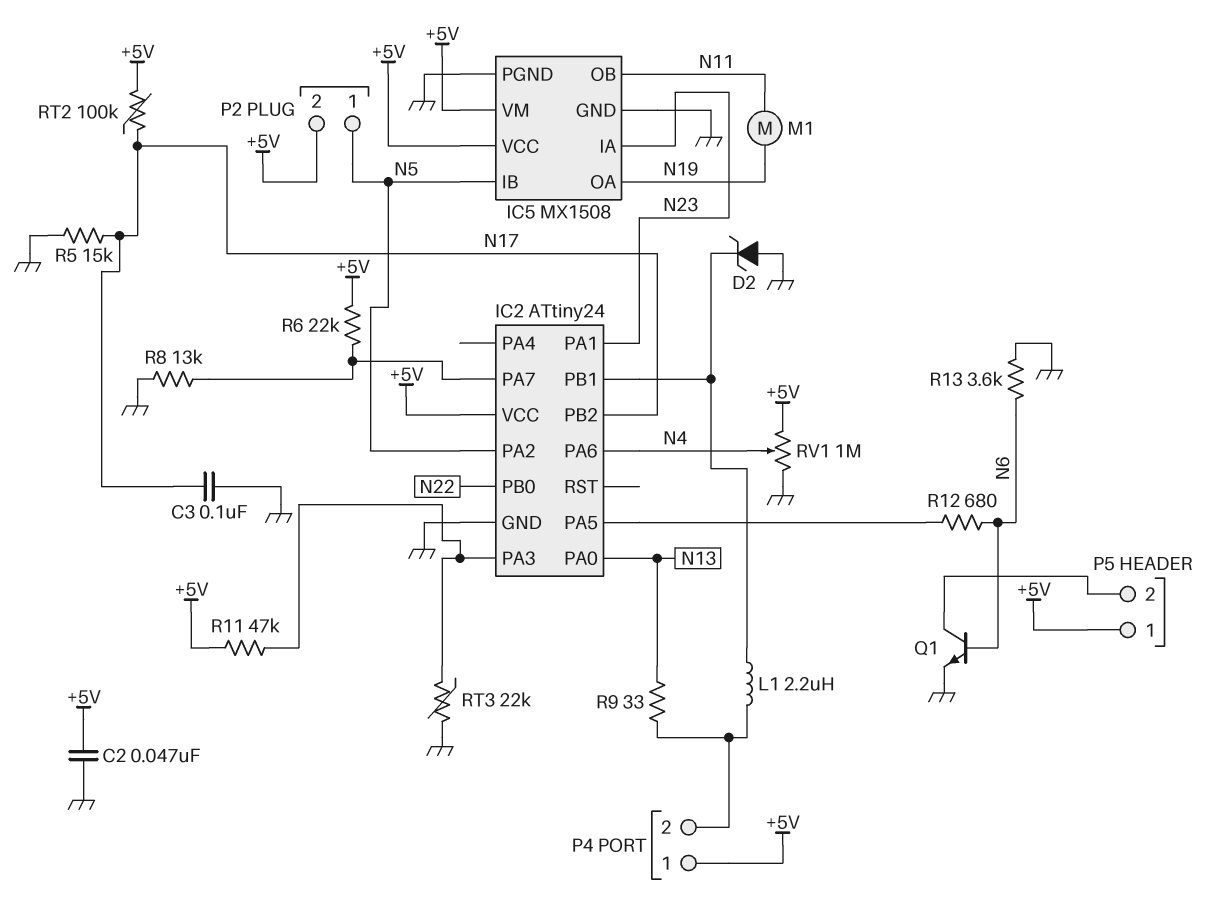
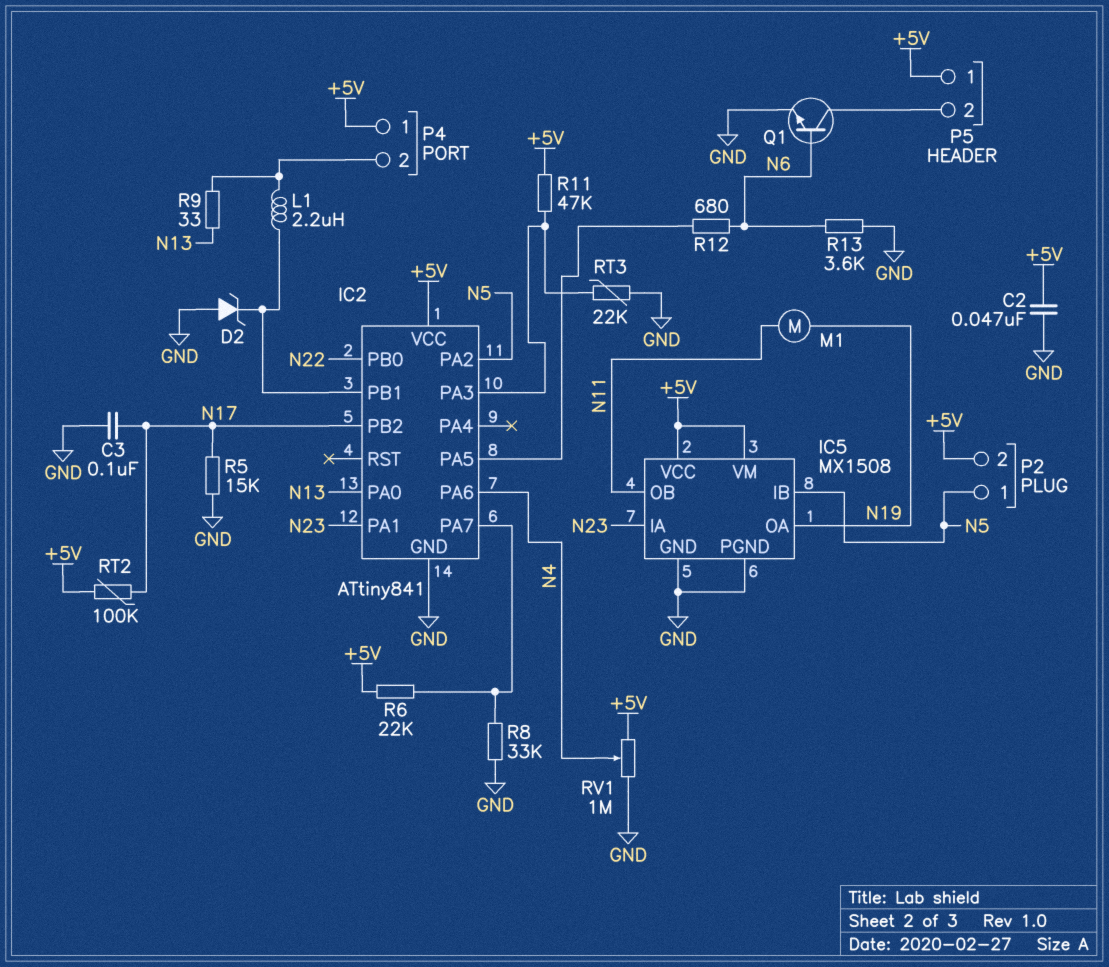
IC2: ATtiny24 -> ATtiny841
R8: 13k (GND, IC2/PA7) -> 33k (GND, IC2/PA7)

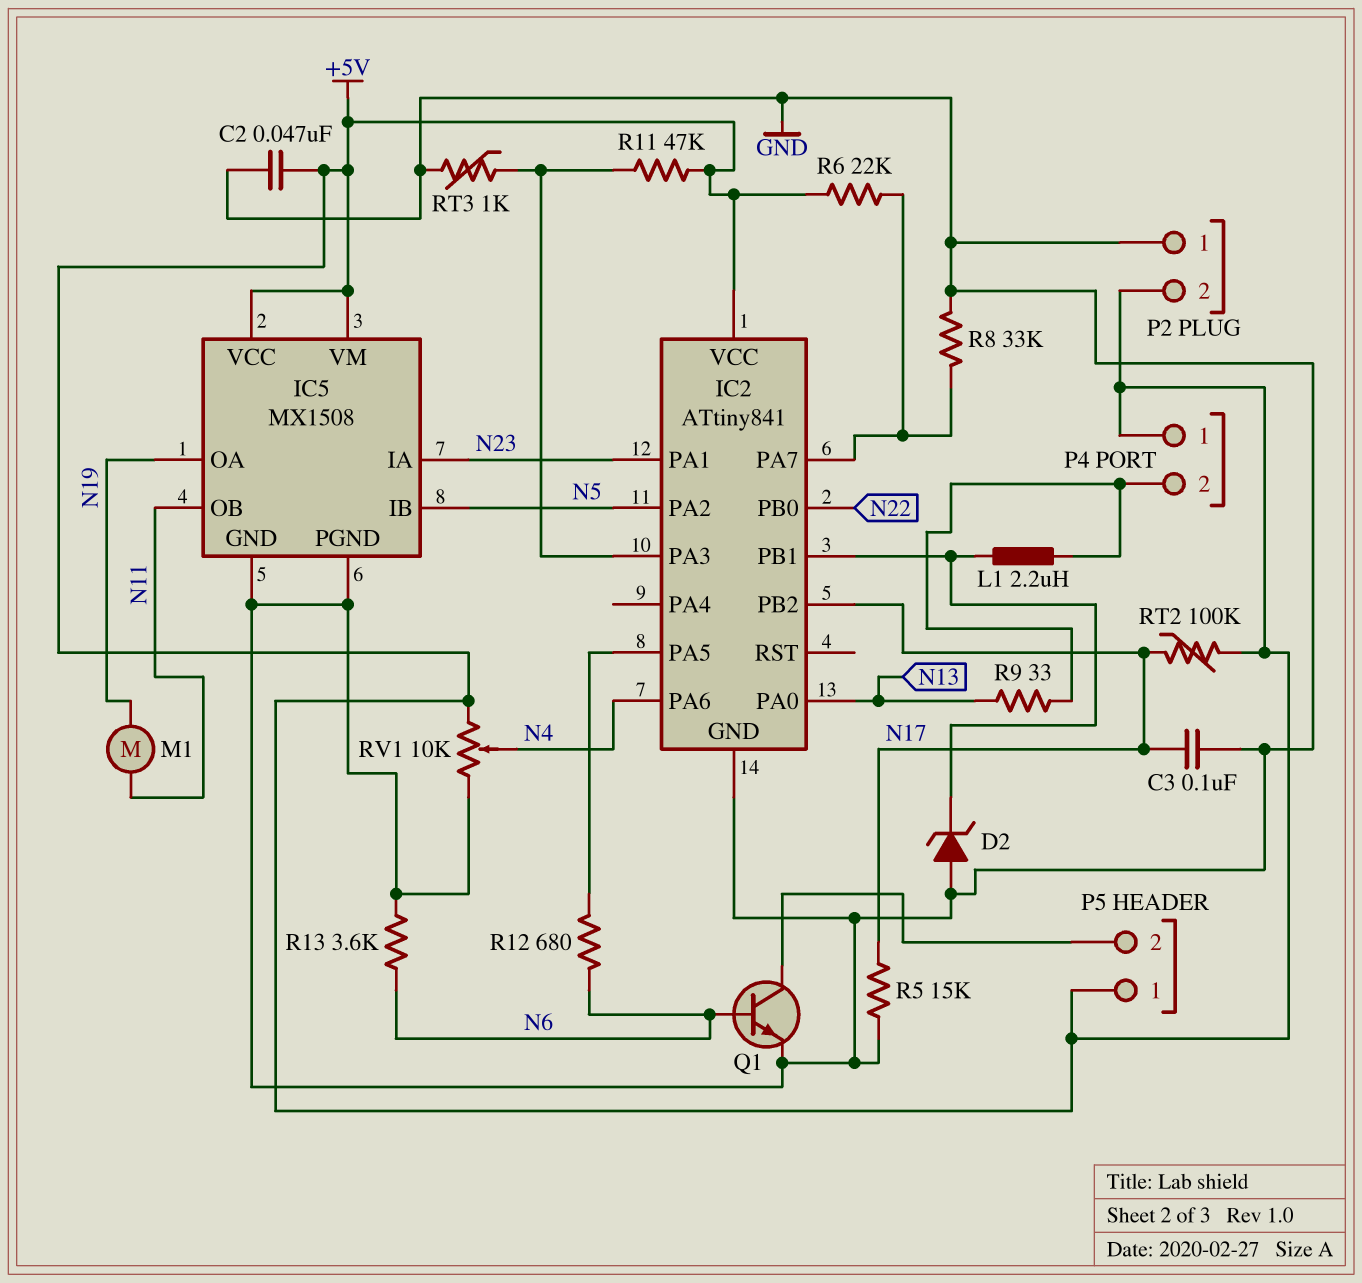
P2 pin 1: N5 -> GND
RT3: 22k (GND, IC2/PA3) -> 1k (GND, IC2/PA3)
RV1: 1M (+5V, GND, wiper N4) -> 10k (+5V, GND, wiper N4)

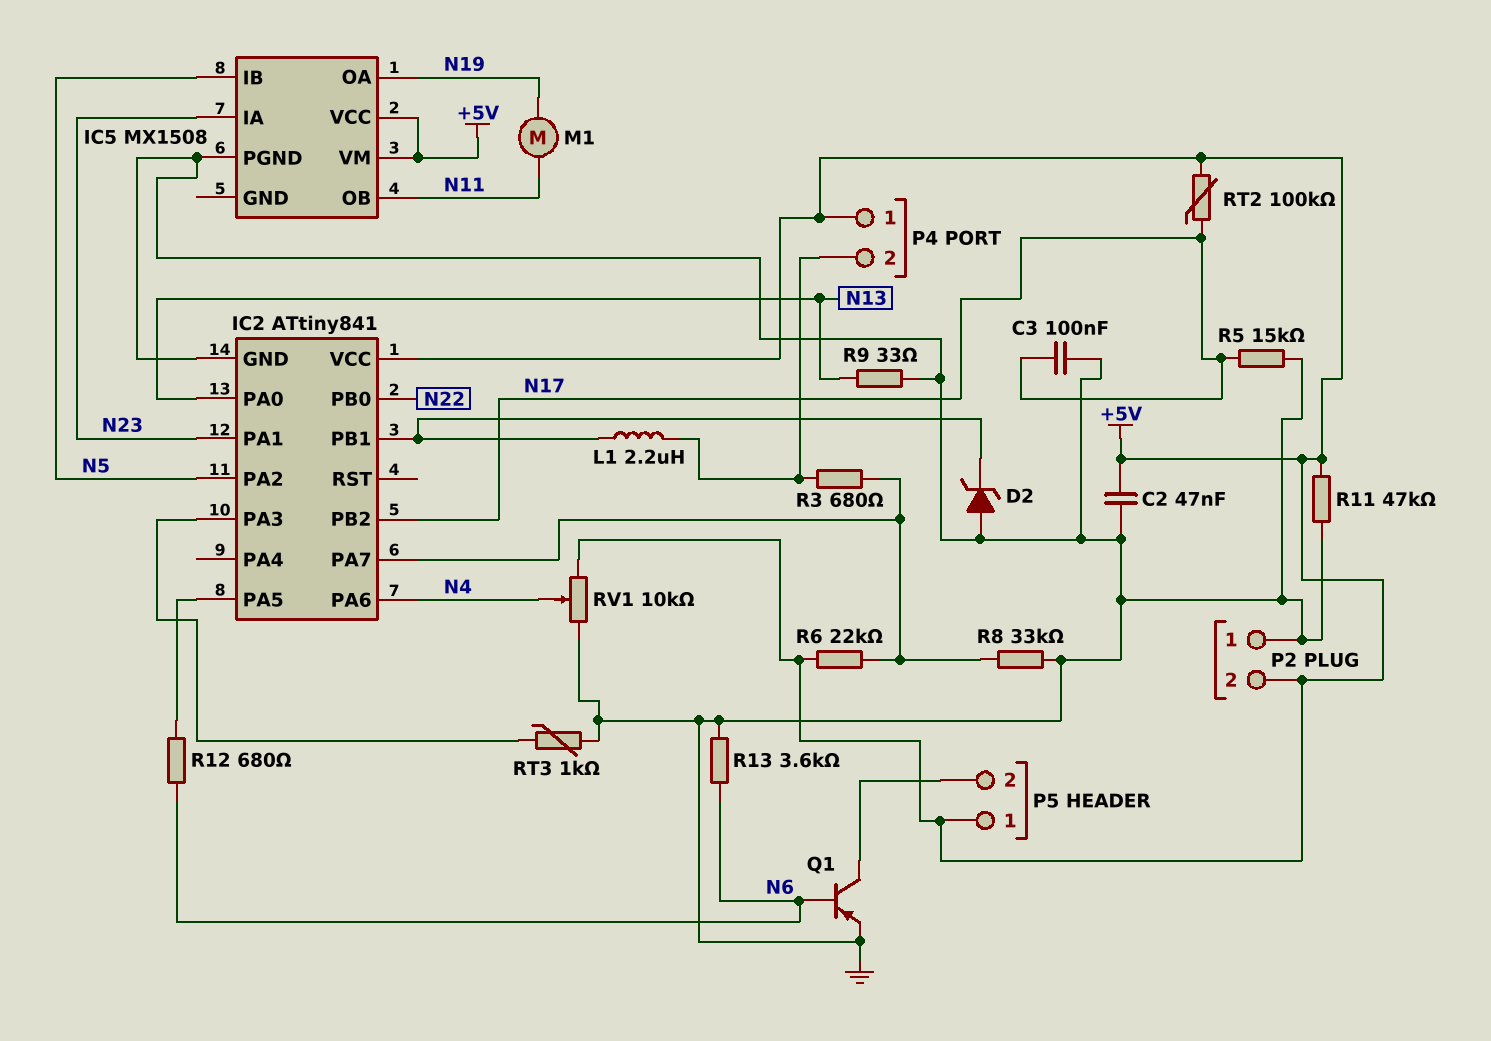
IC5 pin GND: GND -> none
Q1: NPN (B N6, C P5/2, E GND) -> PNP (B N6, C P5/2, E GND)
R3: none -> 680 (IC2/PA7, P4/2)
R9: 33 (N13, P4/2) -> 33 (GND, N13)
R11: 47k (+5V, IC2/PA3) -> 47k (+5V, GND)

